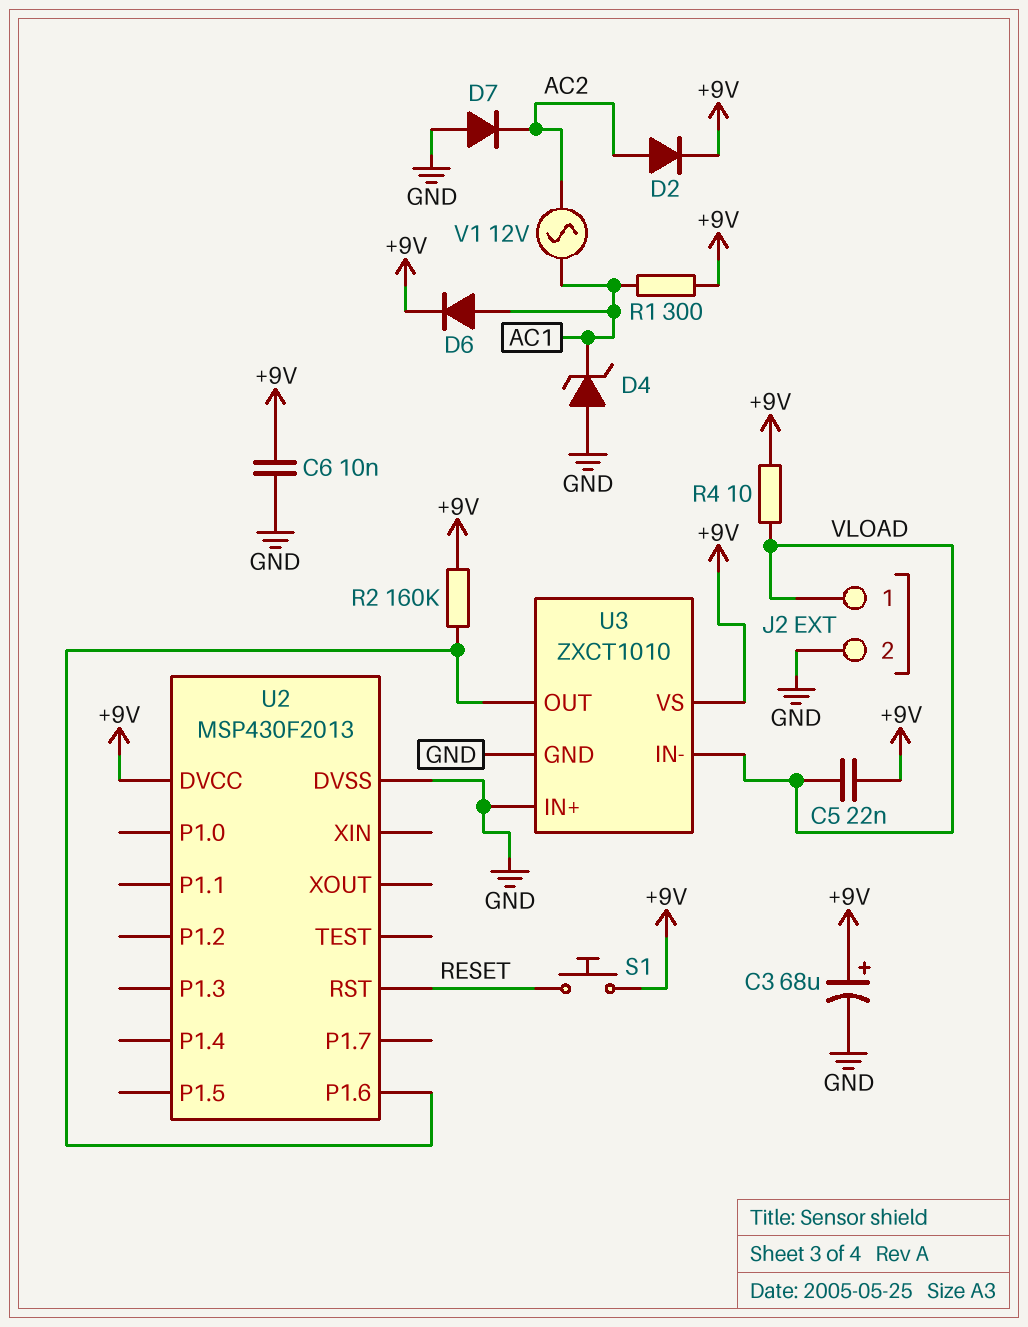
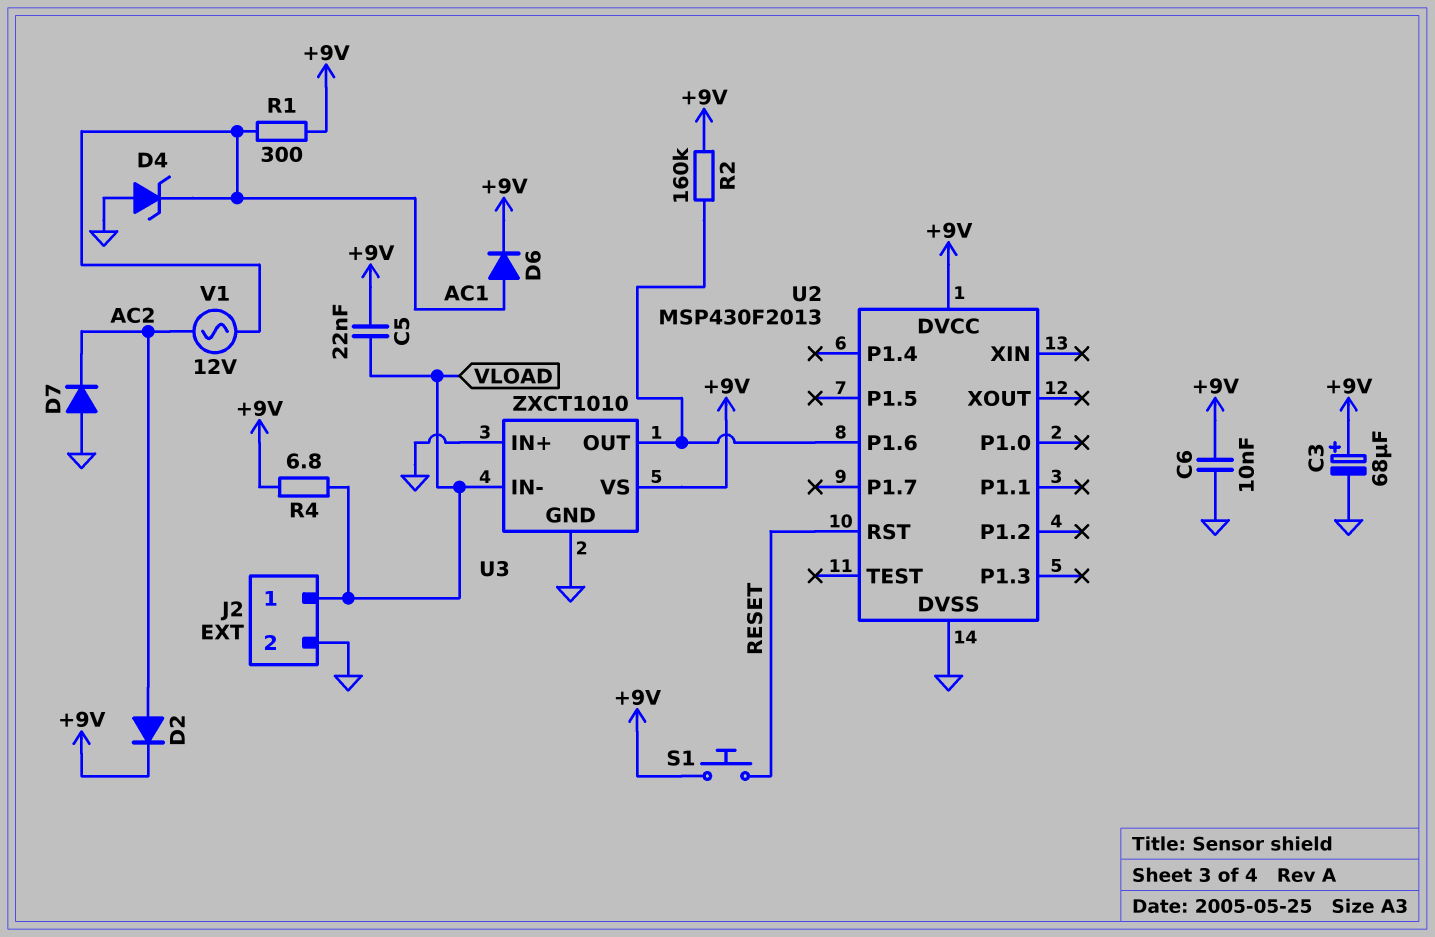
R4: 10 (+9V, VLOAD) -> 6.8 (+9V, VLOAD)

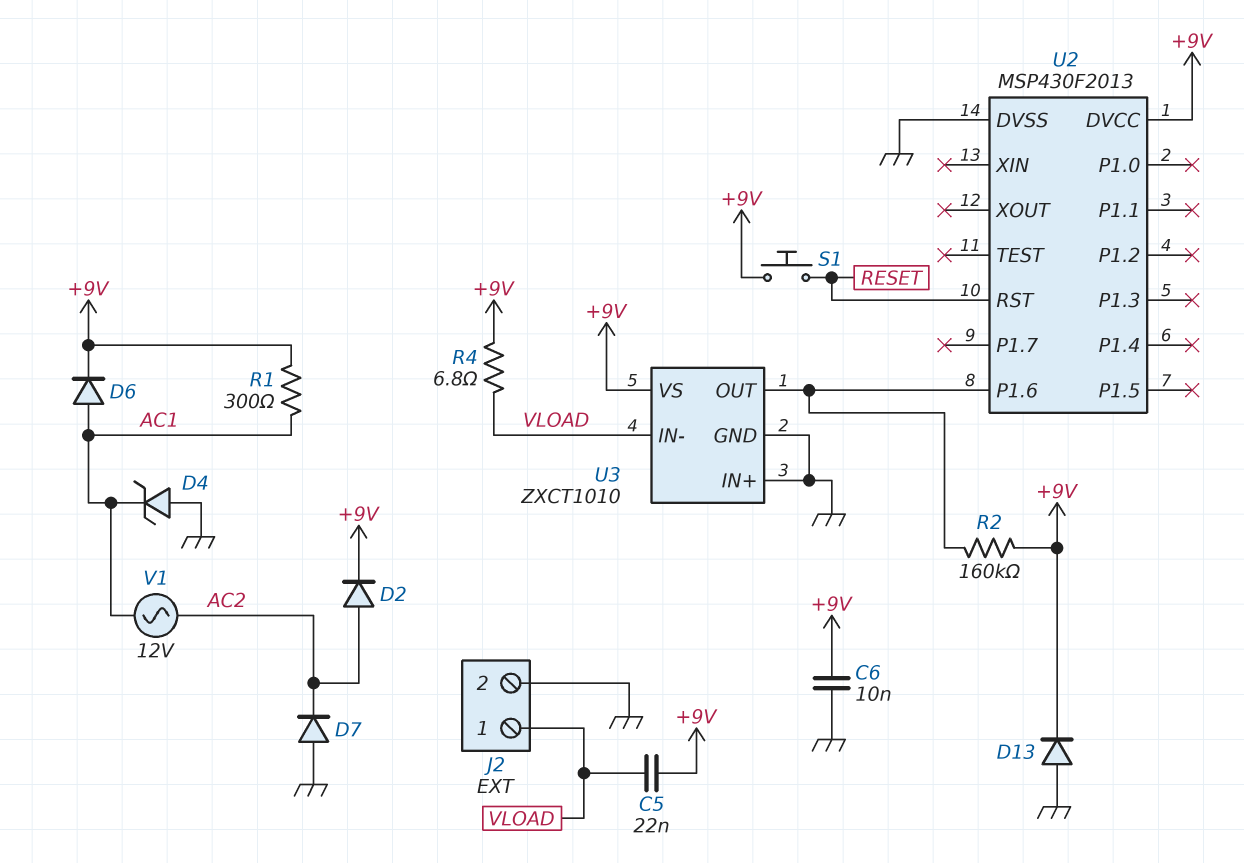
C3: 68uF (plus +9V, minus GND) -> none
D13: none -> diode (A GND, K +9V)

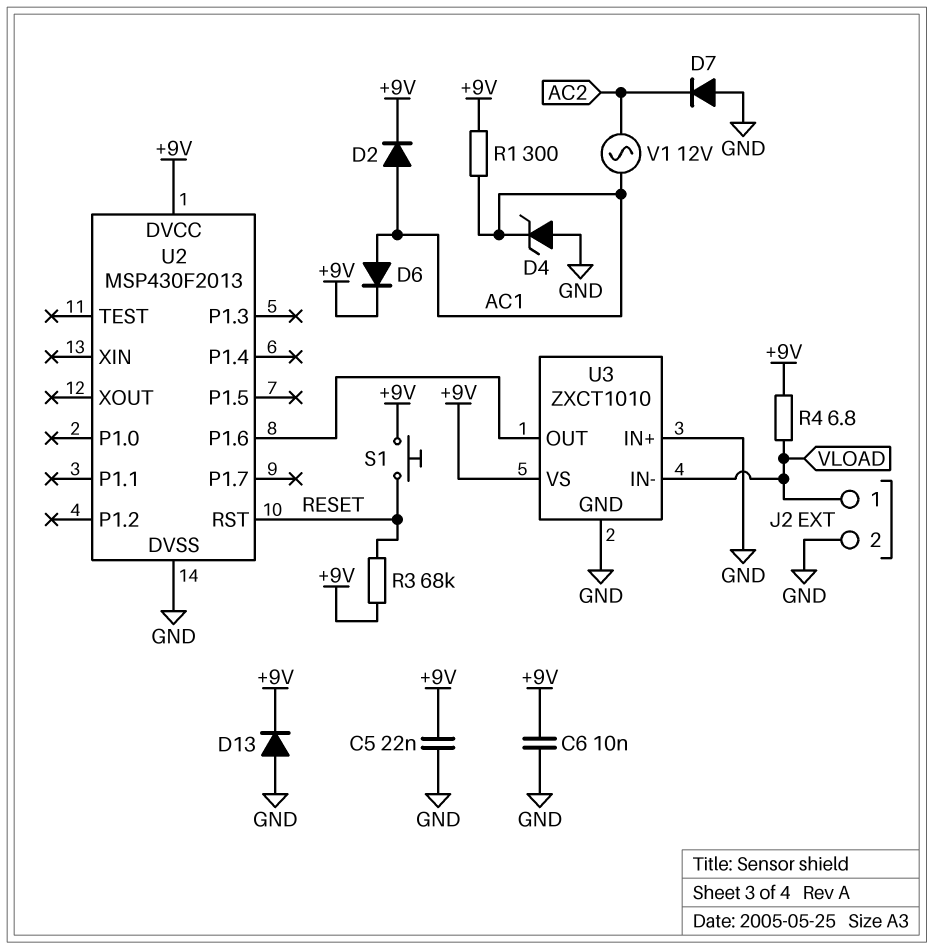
C5: 22nF (+9V, VLOAD) -> 22nF (+9V, GND)
D2: diode (A AC2, K +9V) -> diode (A AC1, K +9V)
R2: 160k (+9V, U2/P1.6) -> none
R3: none -> 68k (+9V, RESET)

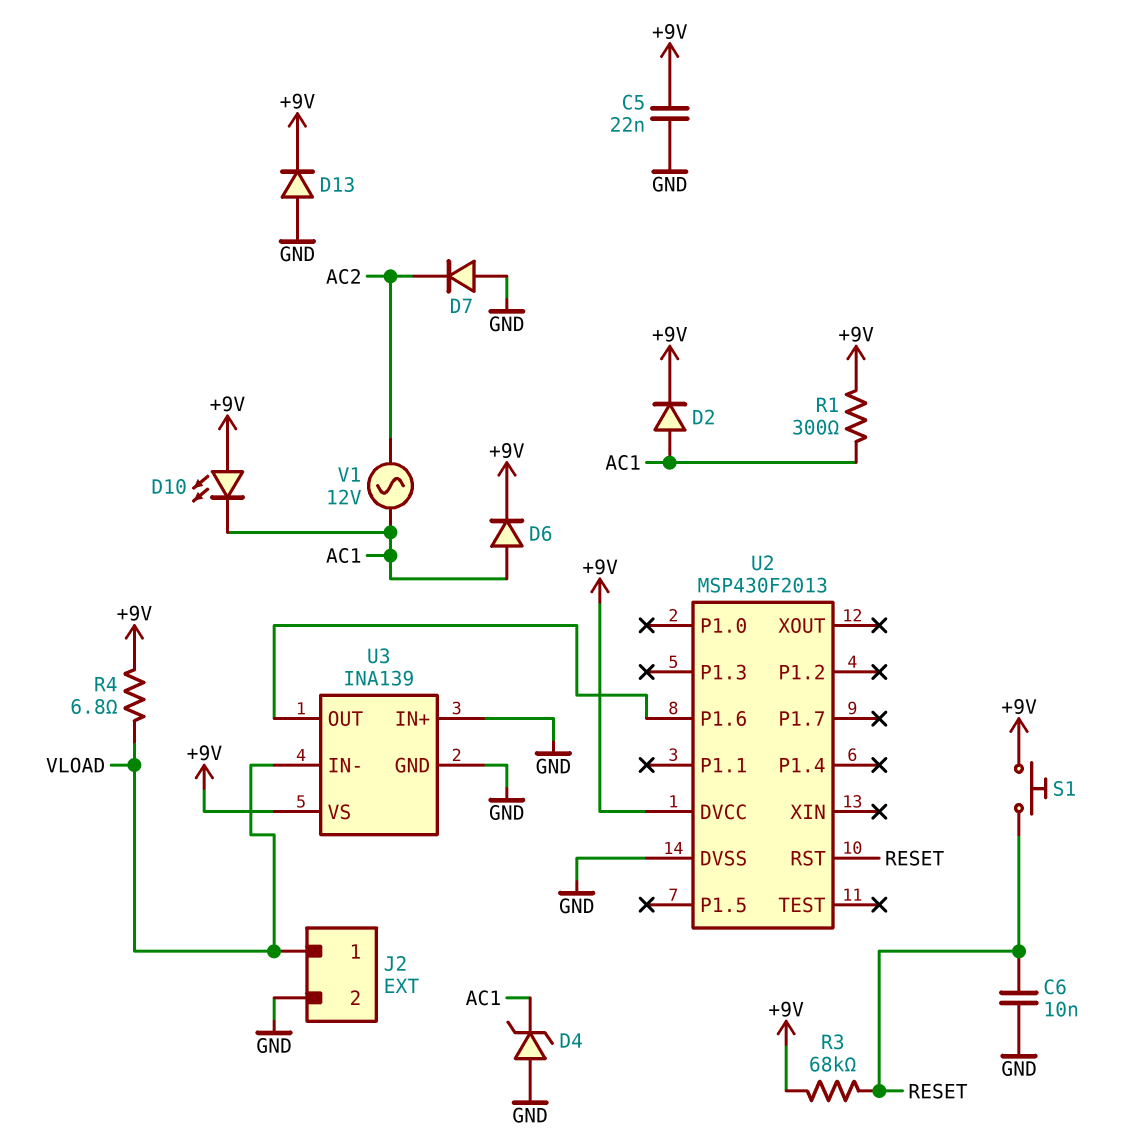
C6: 10nF (+9V, GND) -> 10nF (GND, RESET)
D10: none -> LED (A +9V, K AC1)
U3: ZXCT1010 -> INA139

